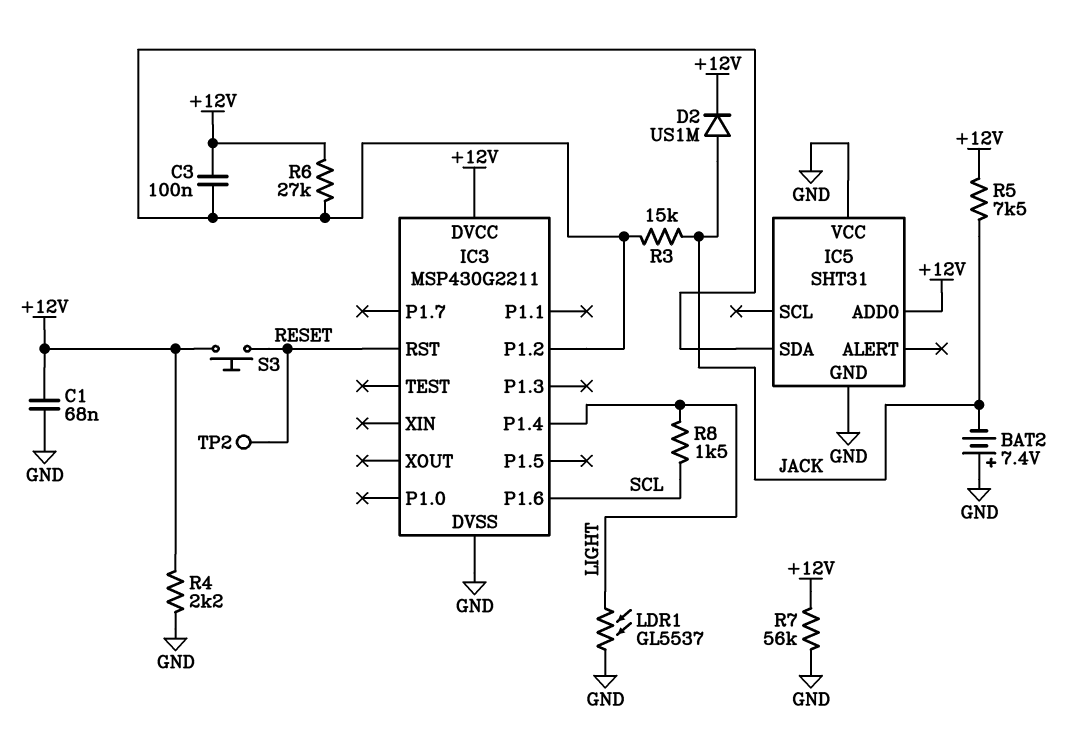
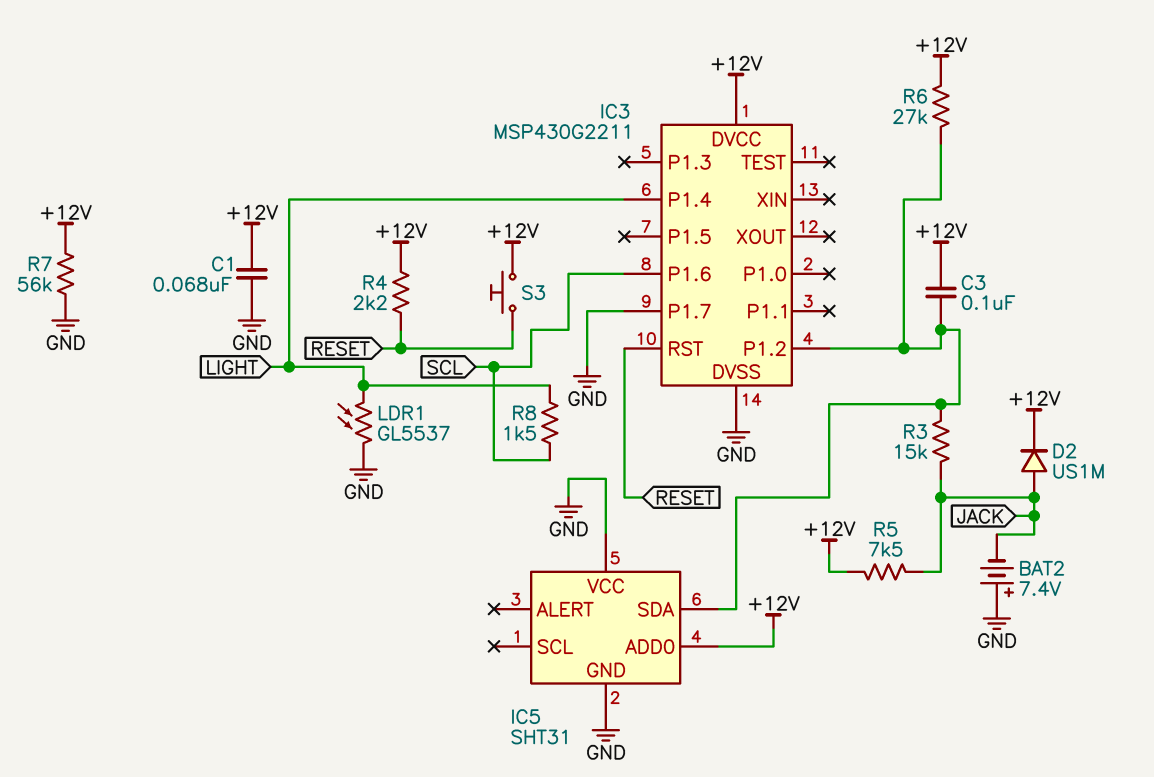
IC3 pin P1.7: none -> GND
R4: 2.2k (+12V, GND) -> 2.2k (+12V, RESET)
TP2: test point (RESET) -> none

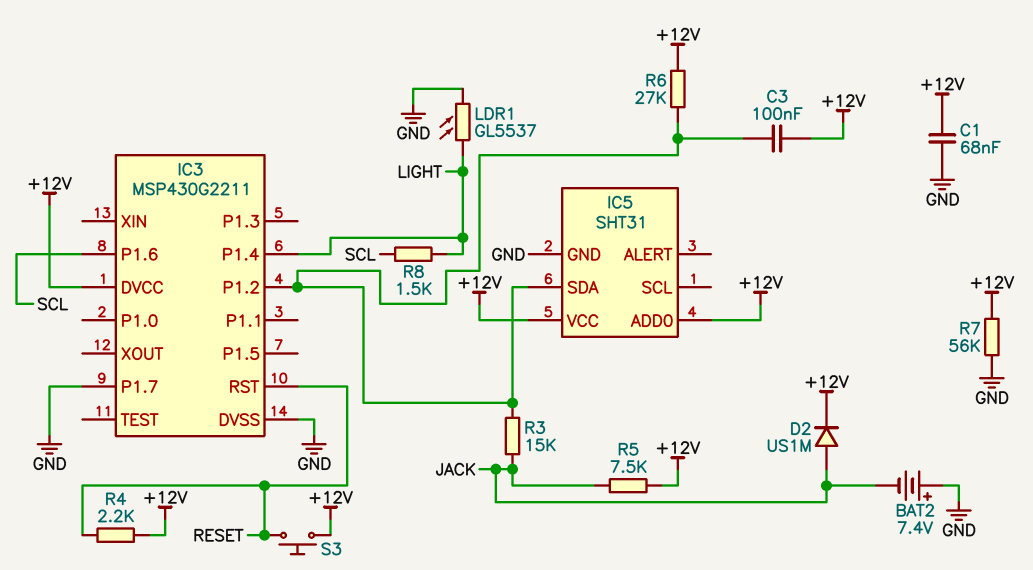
IC5 pin VCC: GND -> +12V

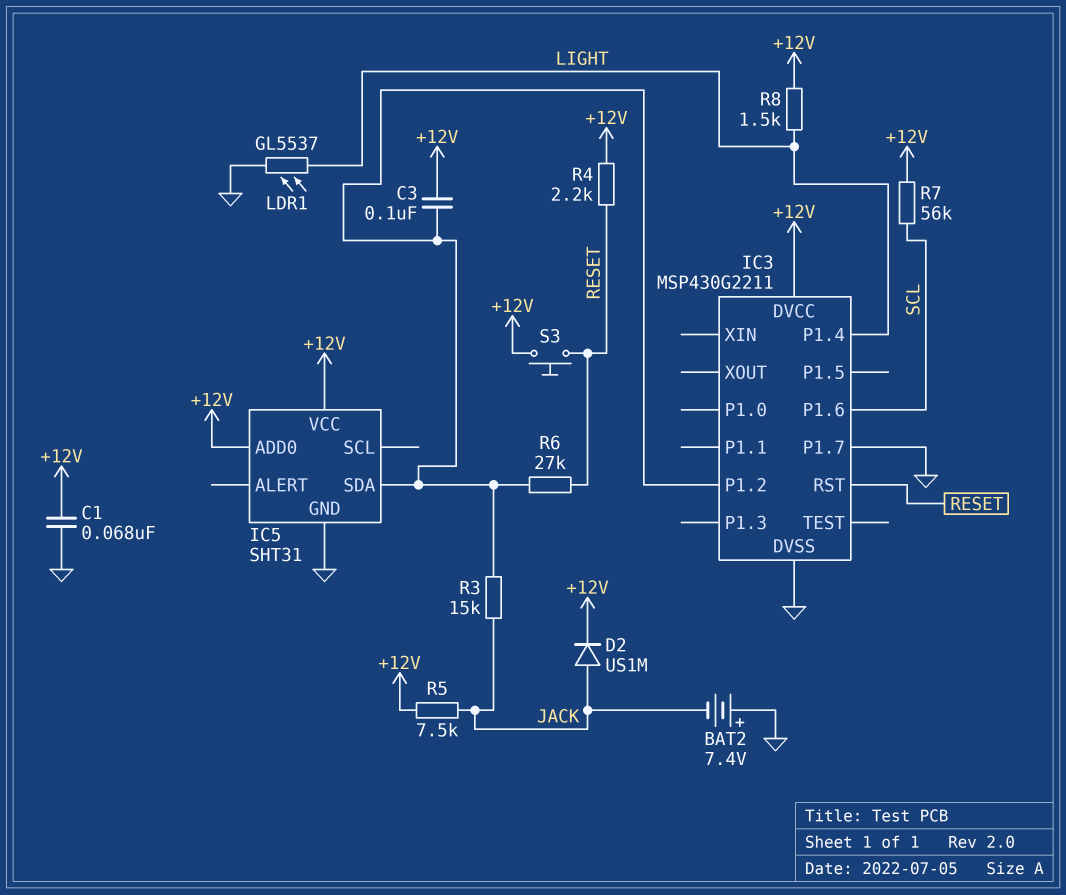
R6: 27k (+12V, IC3/P1.2) -> 27k (IC3/P1.2, RESET)
R7: 56k (+12V, GND) -> 56k (+12V, SCL)
R8: 1.5k (LIGHT, SCL) -> 1.5k (+12V, LIGHT)

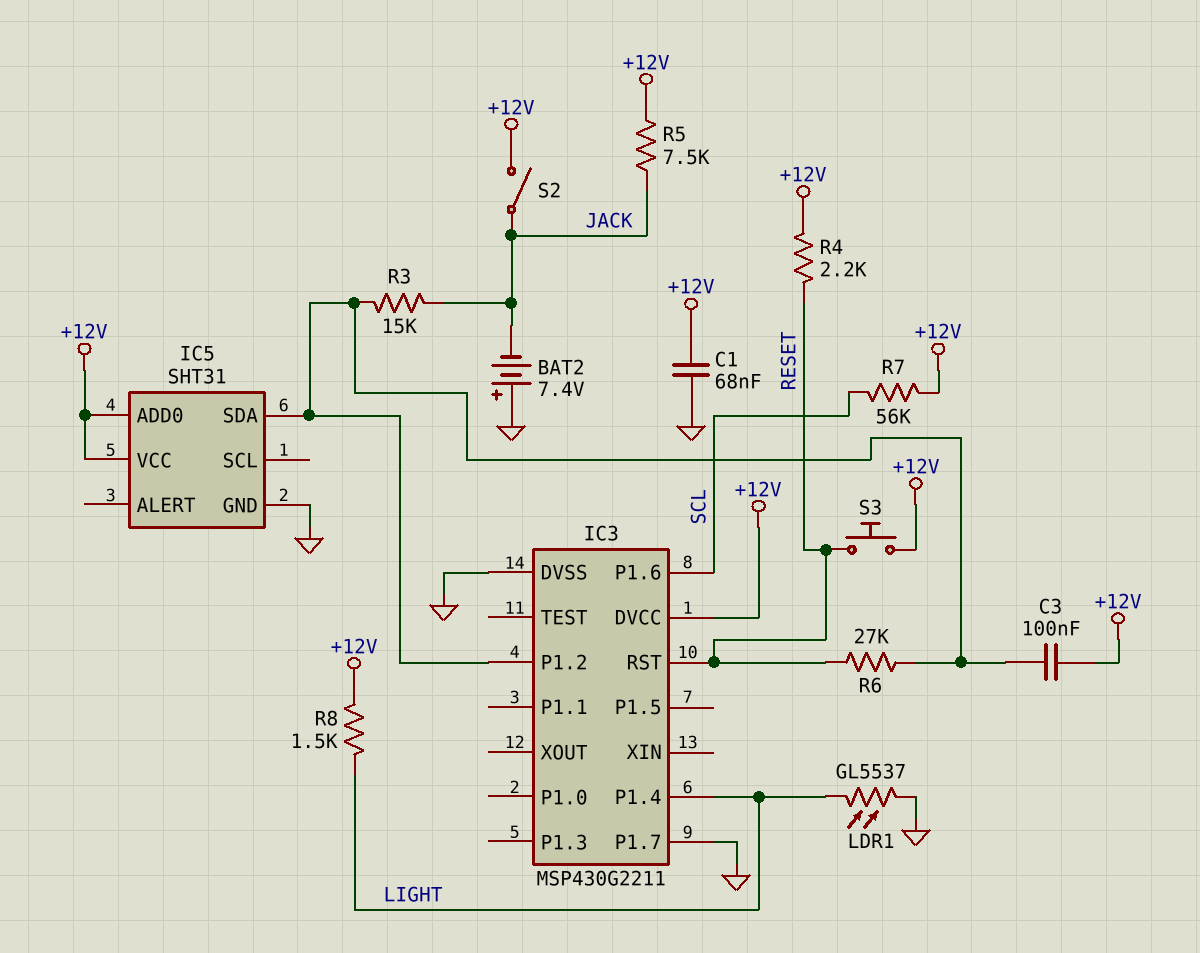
D2: diode US1M (A JACK, K +12V) -> none
S2: none -> switch (+12V, JACK)

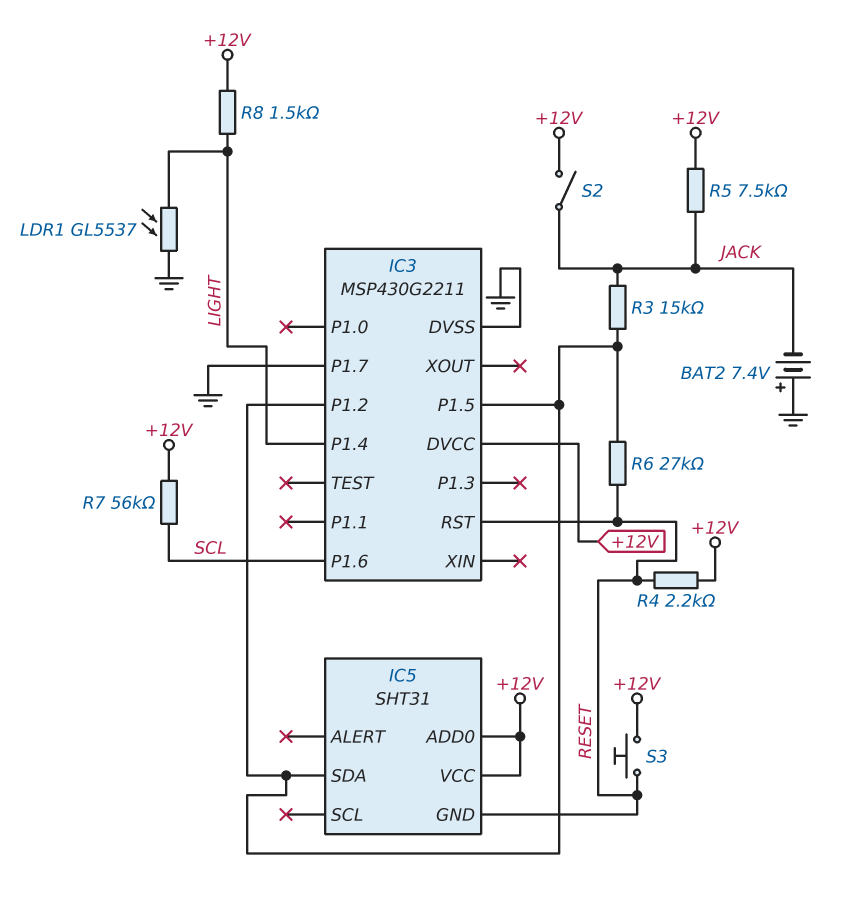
C1: 68nF (+12V, GND) -> none
C3: 100nF (+12V, IC3/P1.2) -> none
IC3 pin P1.5: none -> IC3/P1.2
IC5 pin GND: GND -> RESET

